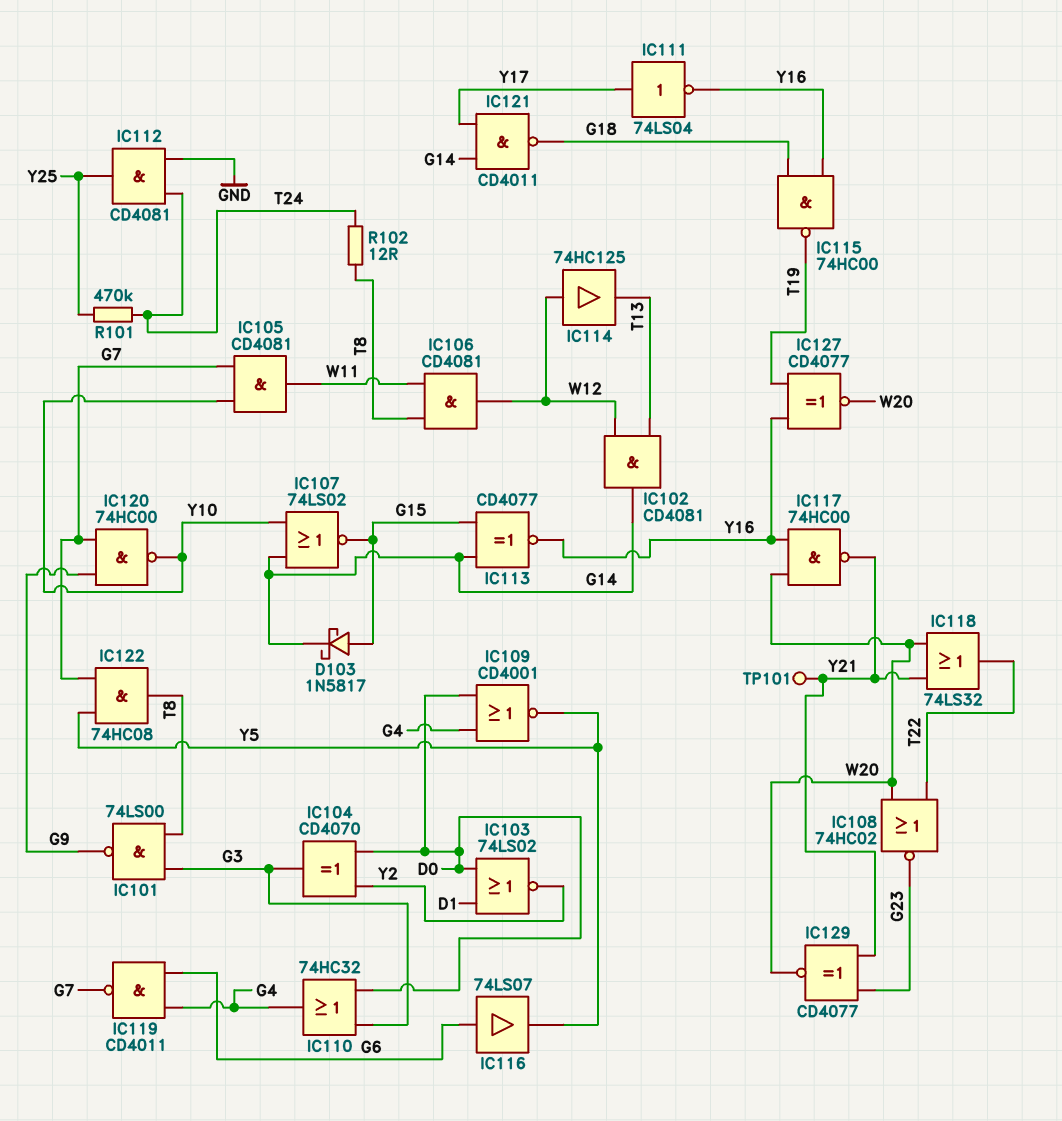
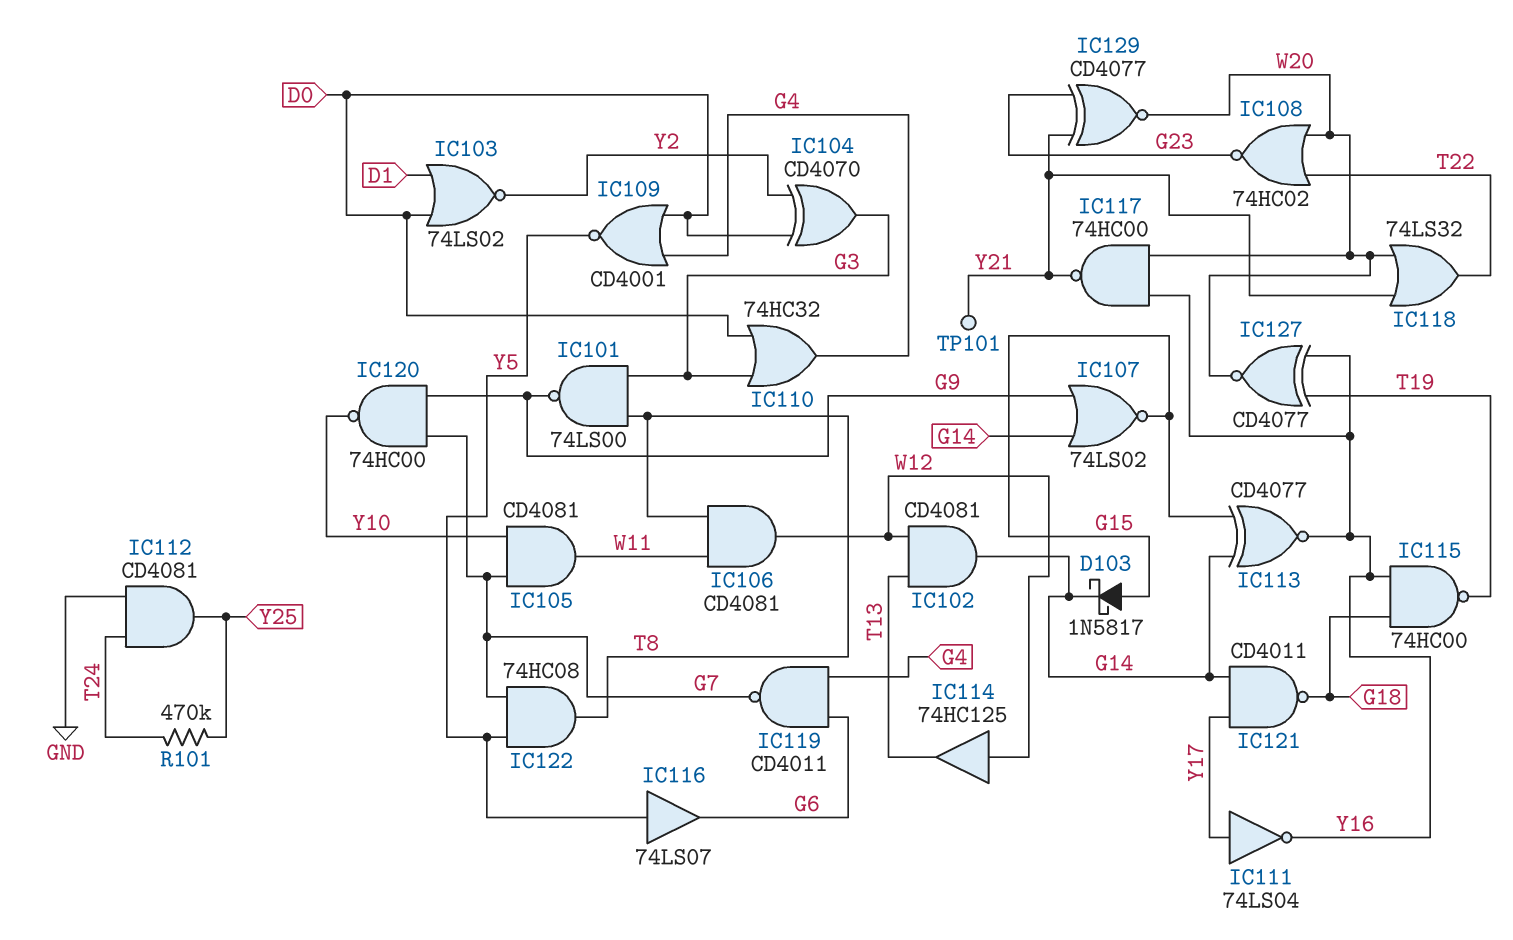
IC107: NOR 74LS02 (in G14, in Y10, out G15) -> NOR 74LS02 (in G9, in G14, out G15)
IC116: buffer 74LS07 (in G6, out Y5) -> buffer 74LS07 (in Y5, out G6)
R102: 12 (T8, T24) -> none

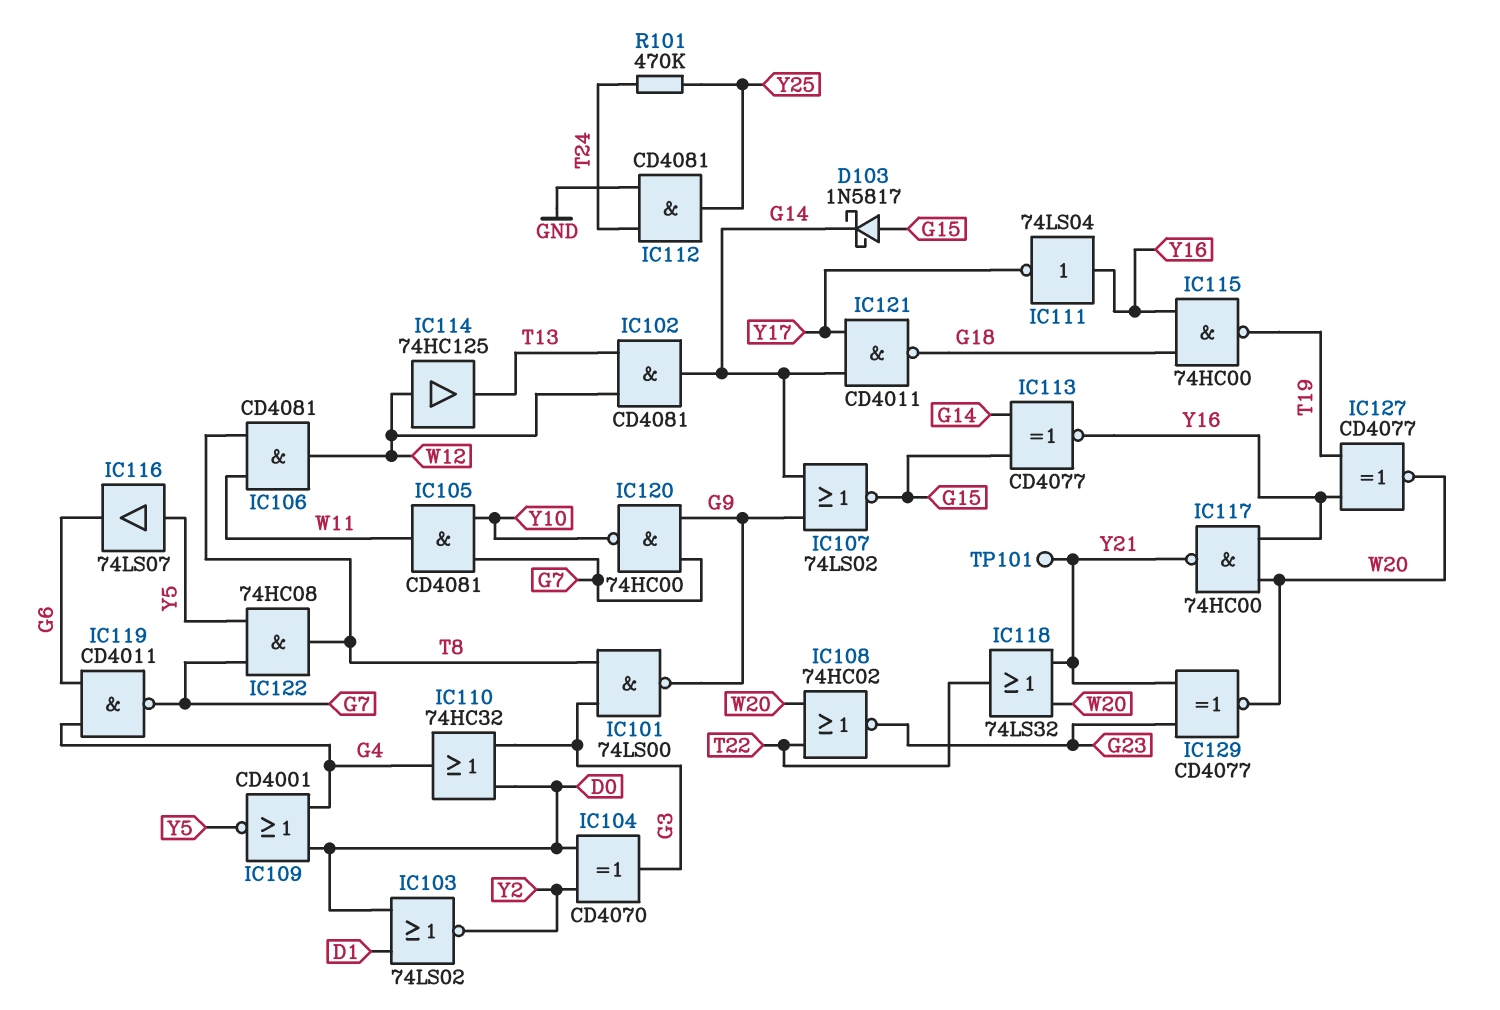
IC111: NOT 74LS04 (in Y17, out Y16) -> NOT 74LS04 (in Y16, out Y17)

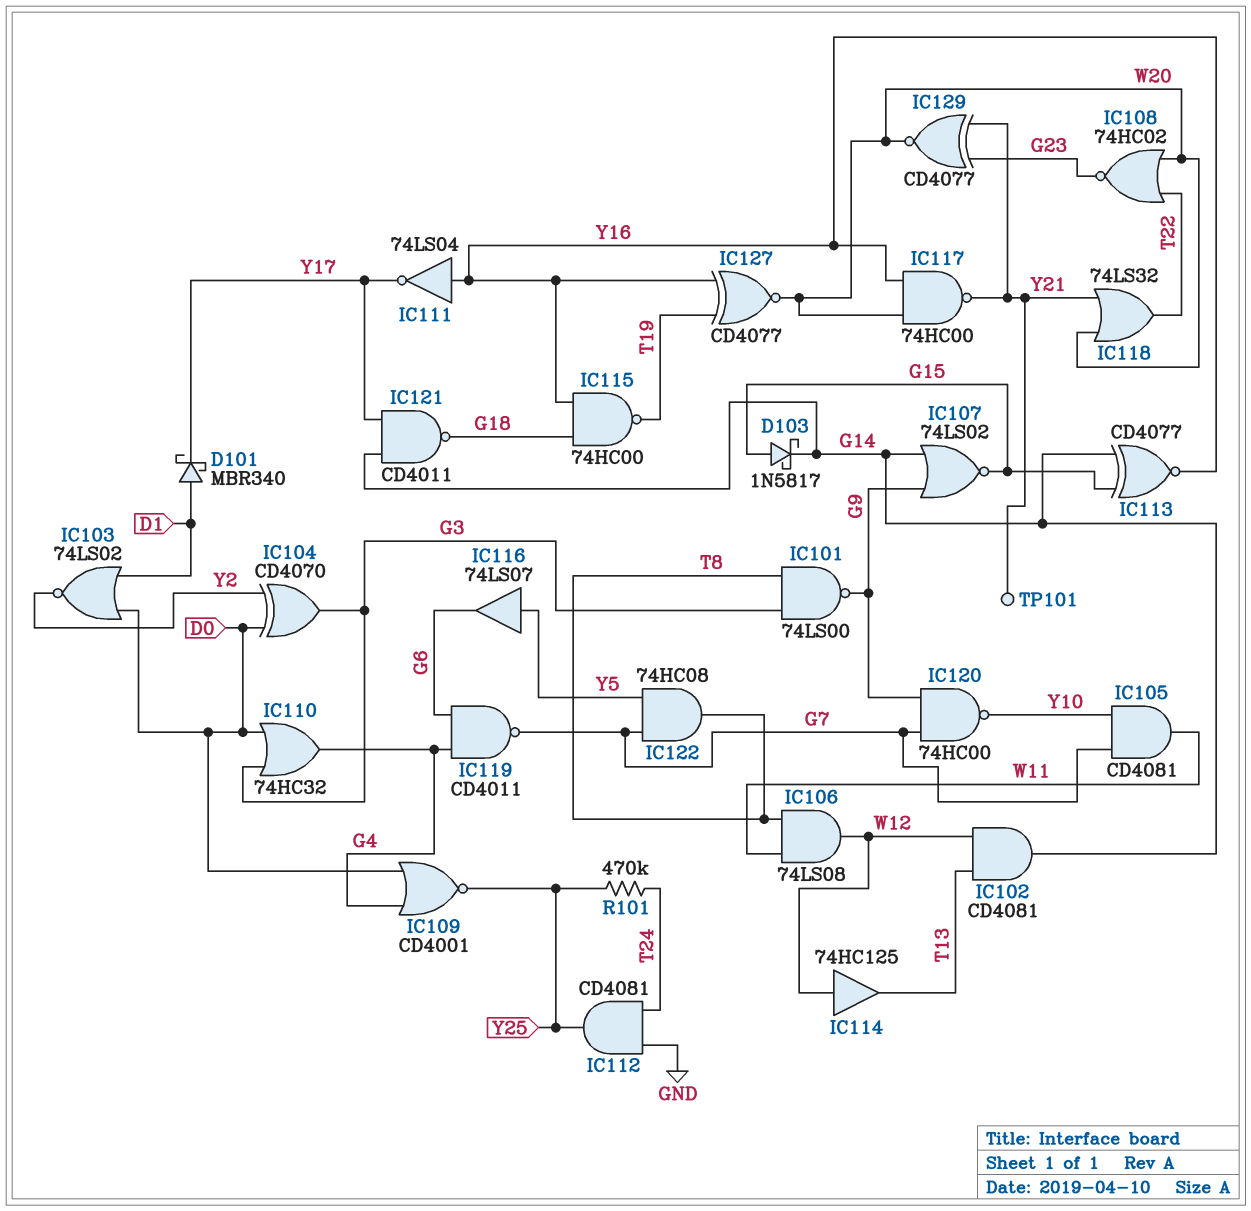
D101: none -> schottky MBR340 (A D1, K Y17)
IC106: AND CD4081 (in T8, in W11, out W12) -> AND 74LS08 (in T8, in W11, out W12)
IC109: NOR CD4001 (in D0, in G4, out Y5) -> NOR CD4001 (in D0, in G4, out Y25)

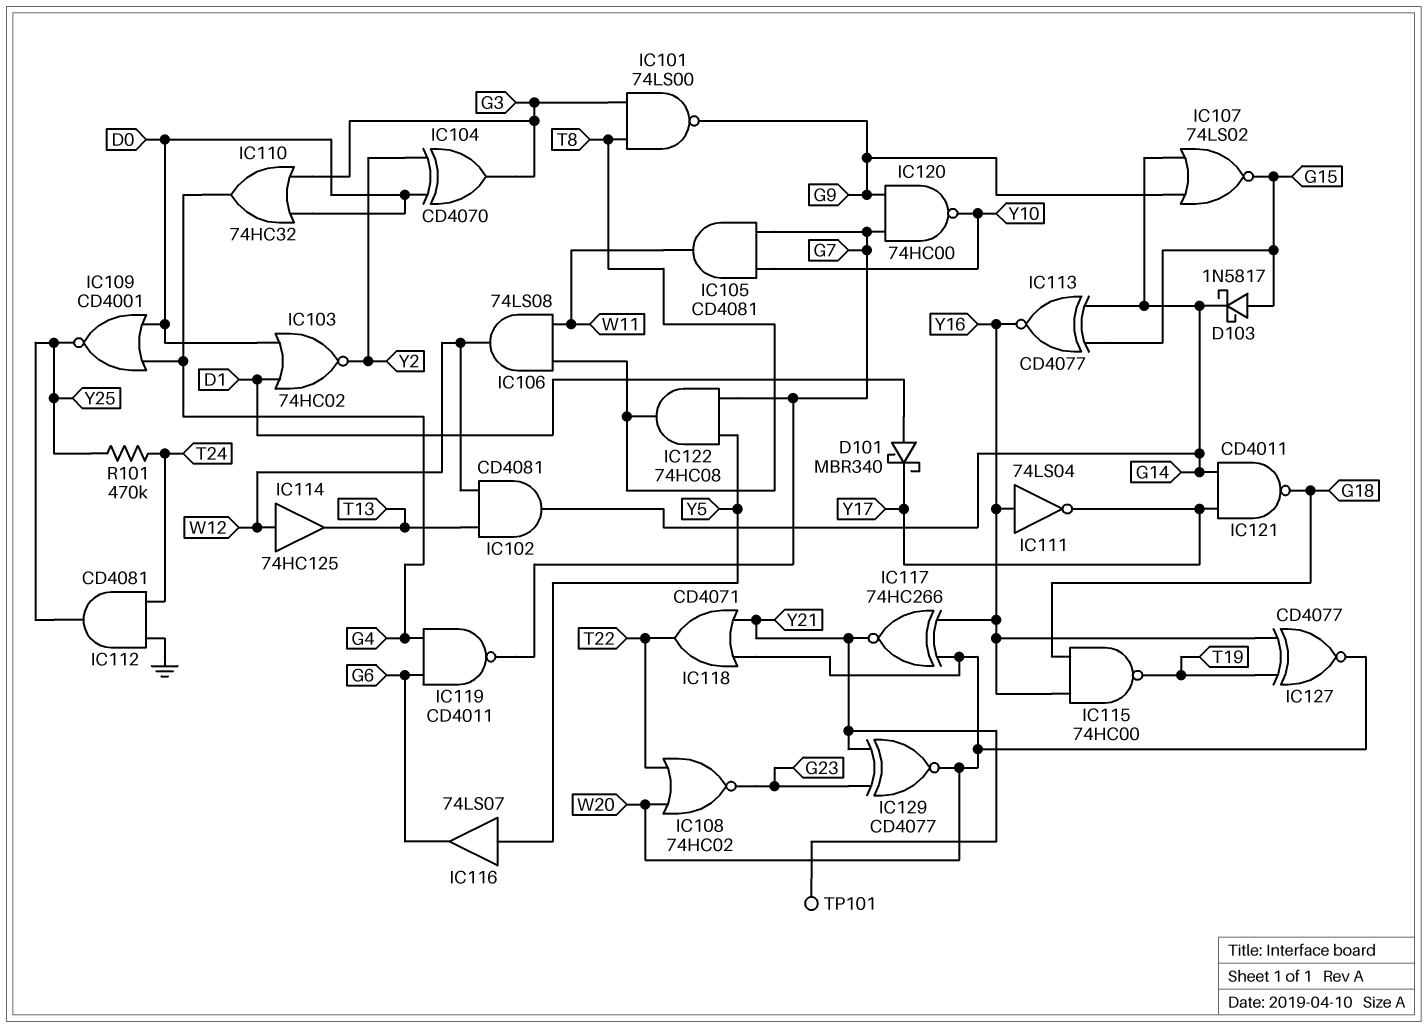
IC103: NOR 74LS02 (in D0, in D1, out Y2) -> NOR 74HC02 (in D0, in D1, out Y2)
IC117: NAND 74HC00 (in W20, in Y16, out Y21) -> XNOR 74HC266 (in W20, in Y16, out Y21)
IC118: OR 74LS32 (in W20, in Y21, out T22) -> OR CD4071 (in W20, in Y21, out T22)

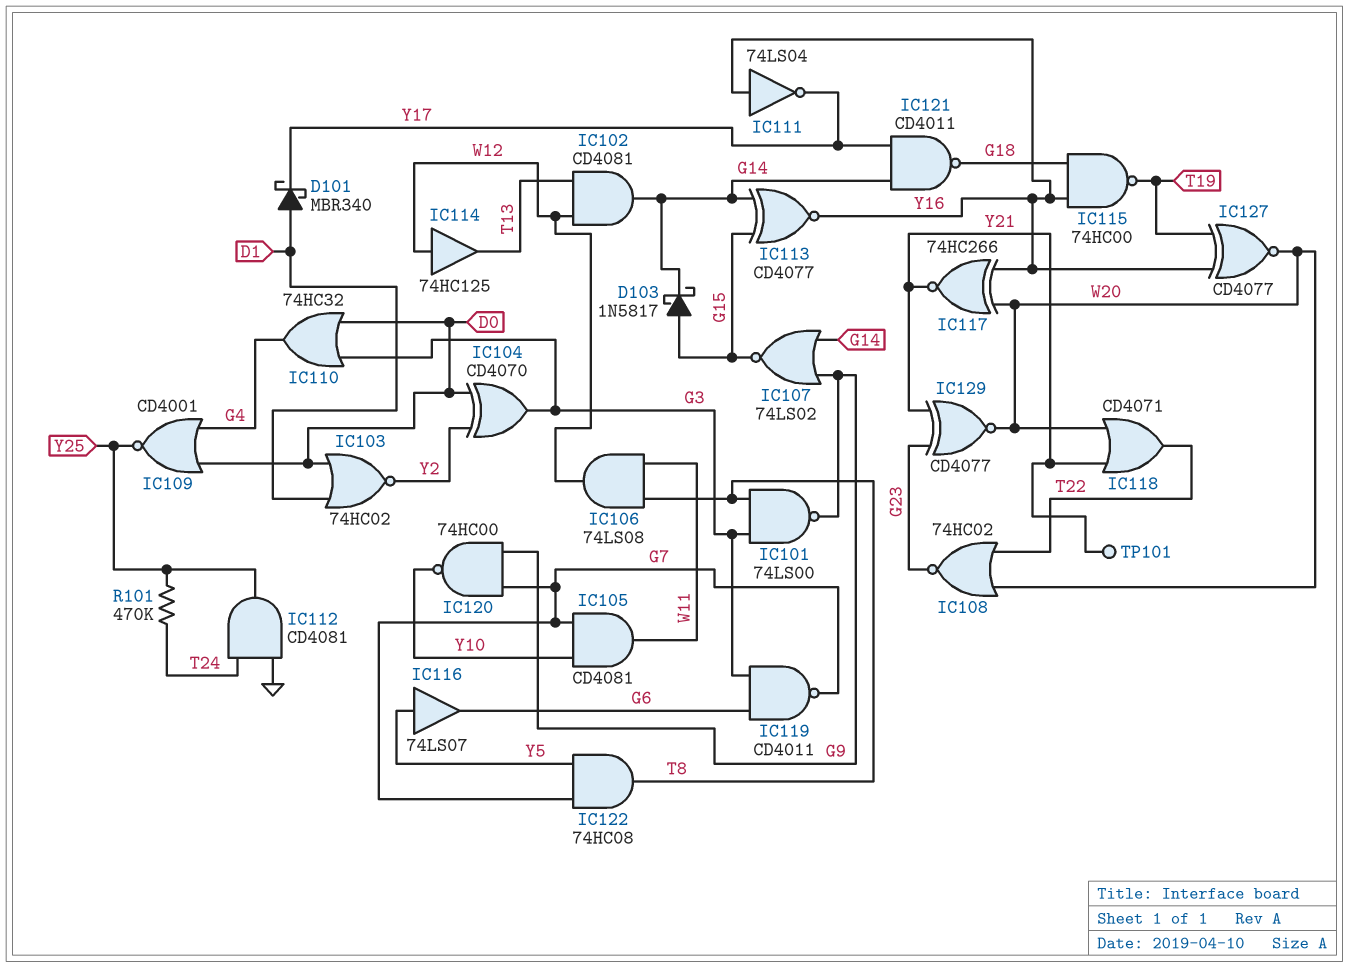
IC119: NAND CD4011 (in G4, in G6, out G7) -> NAND CD4011 (in G3, in G6, out G7)

